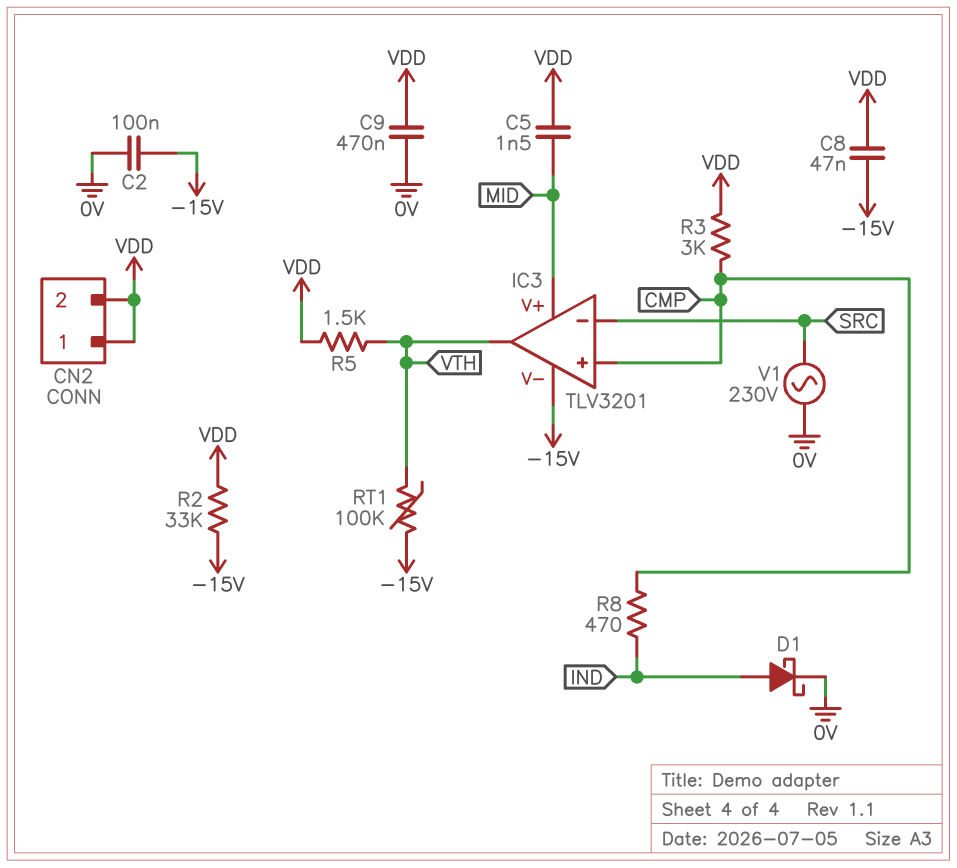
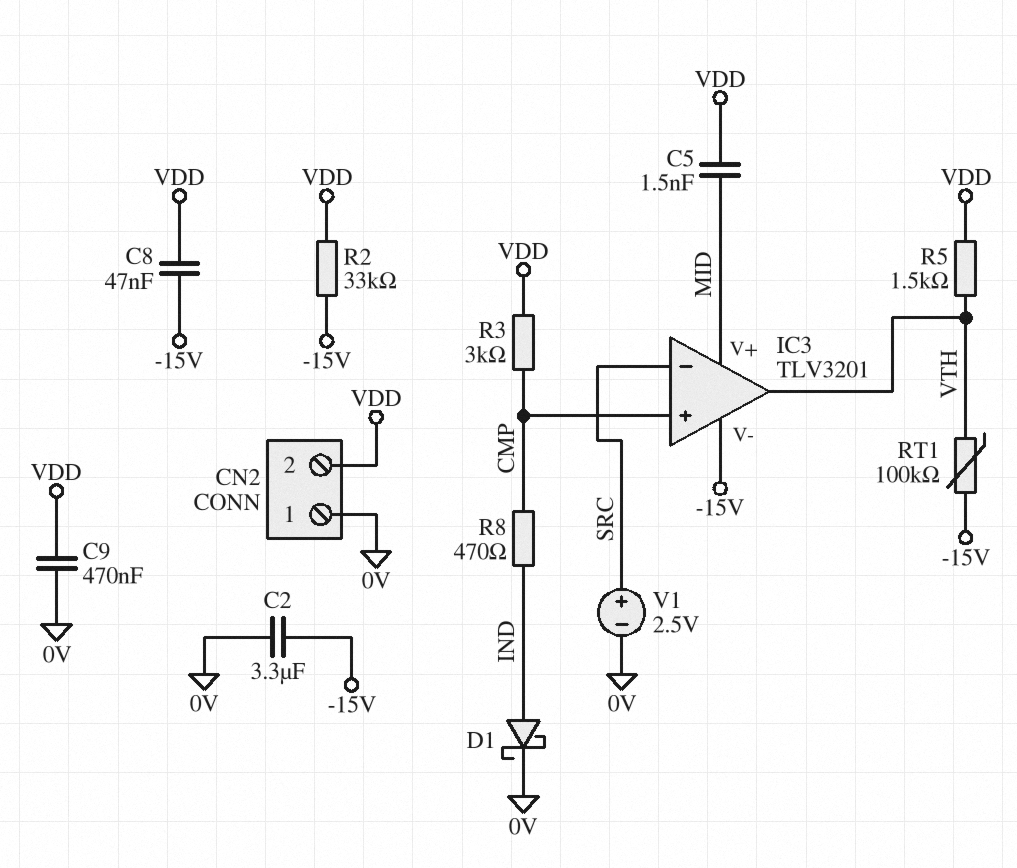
C2: 100nF (-15V, 0V) -> 3.3uF (-15V, 0V)
CN2 pin 1: VDD -> 0V
V1: AC 230V (0V, SRC) -> 2.5V (plus SRC, minus 0V)

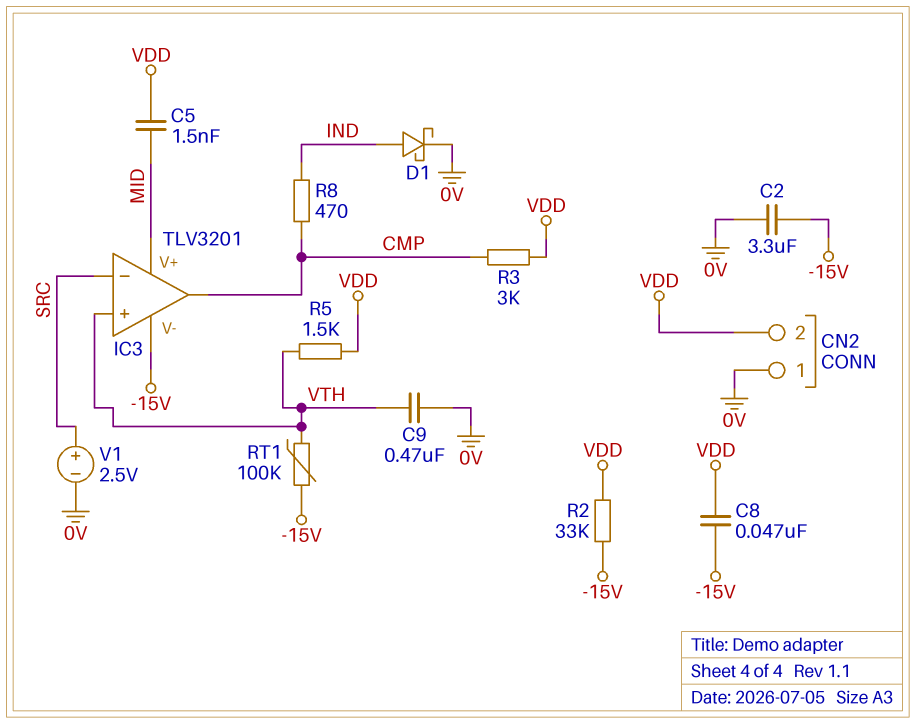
C9: 470nF (0V, VDD) -> 470nF (0V, VTH)
IC3 pin in+: CMP -> VTH
IC3 pin out: VTH -> CMP

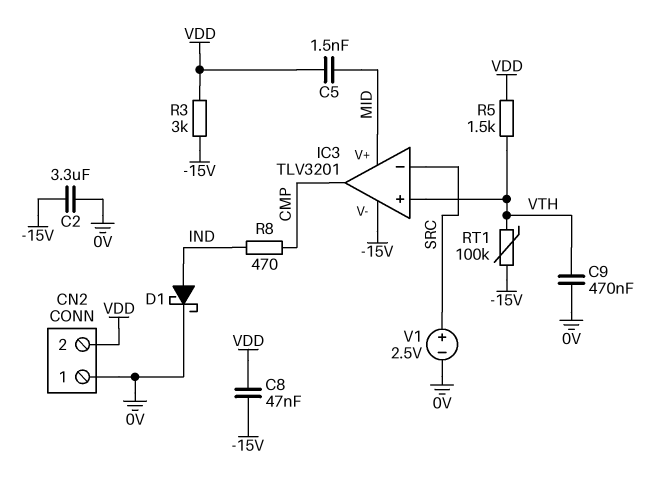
R2: 33k (-15V, VDD) -> none
R3: 3k (CMP, VDD) -> 3k (-15V, VDD)

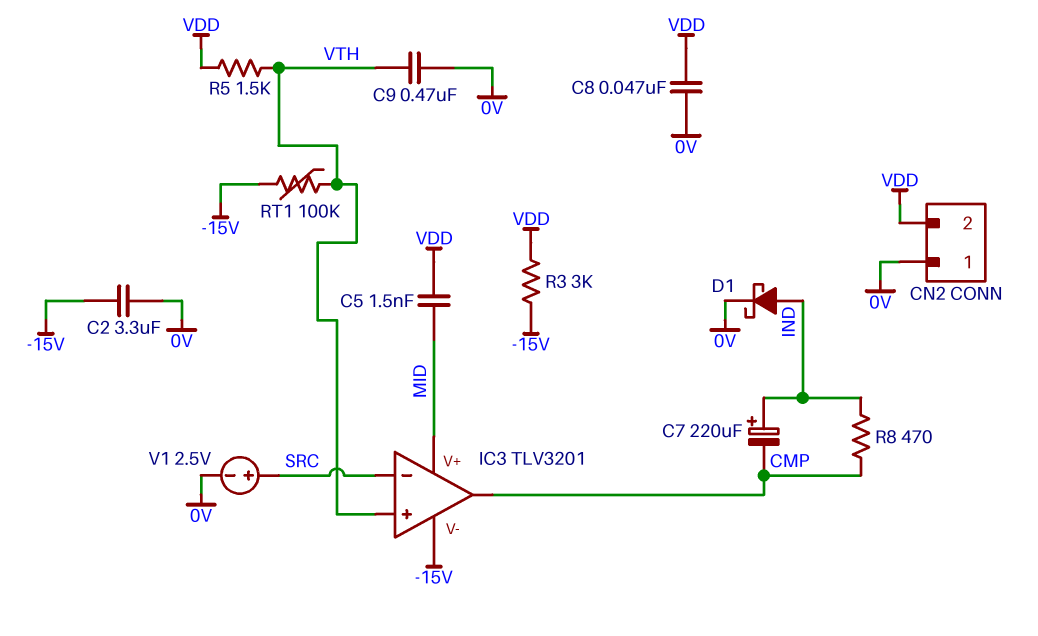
C7: none -> 220uF (plus IND, minus CMP)
C8: 47nF (-15V, VDD) -> 47nF (0V, VDD)

